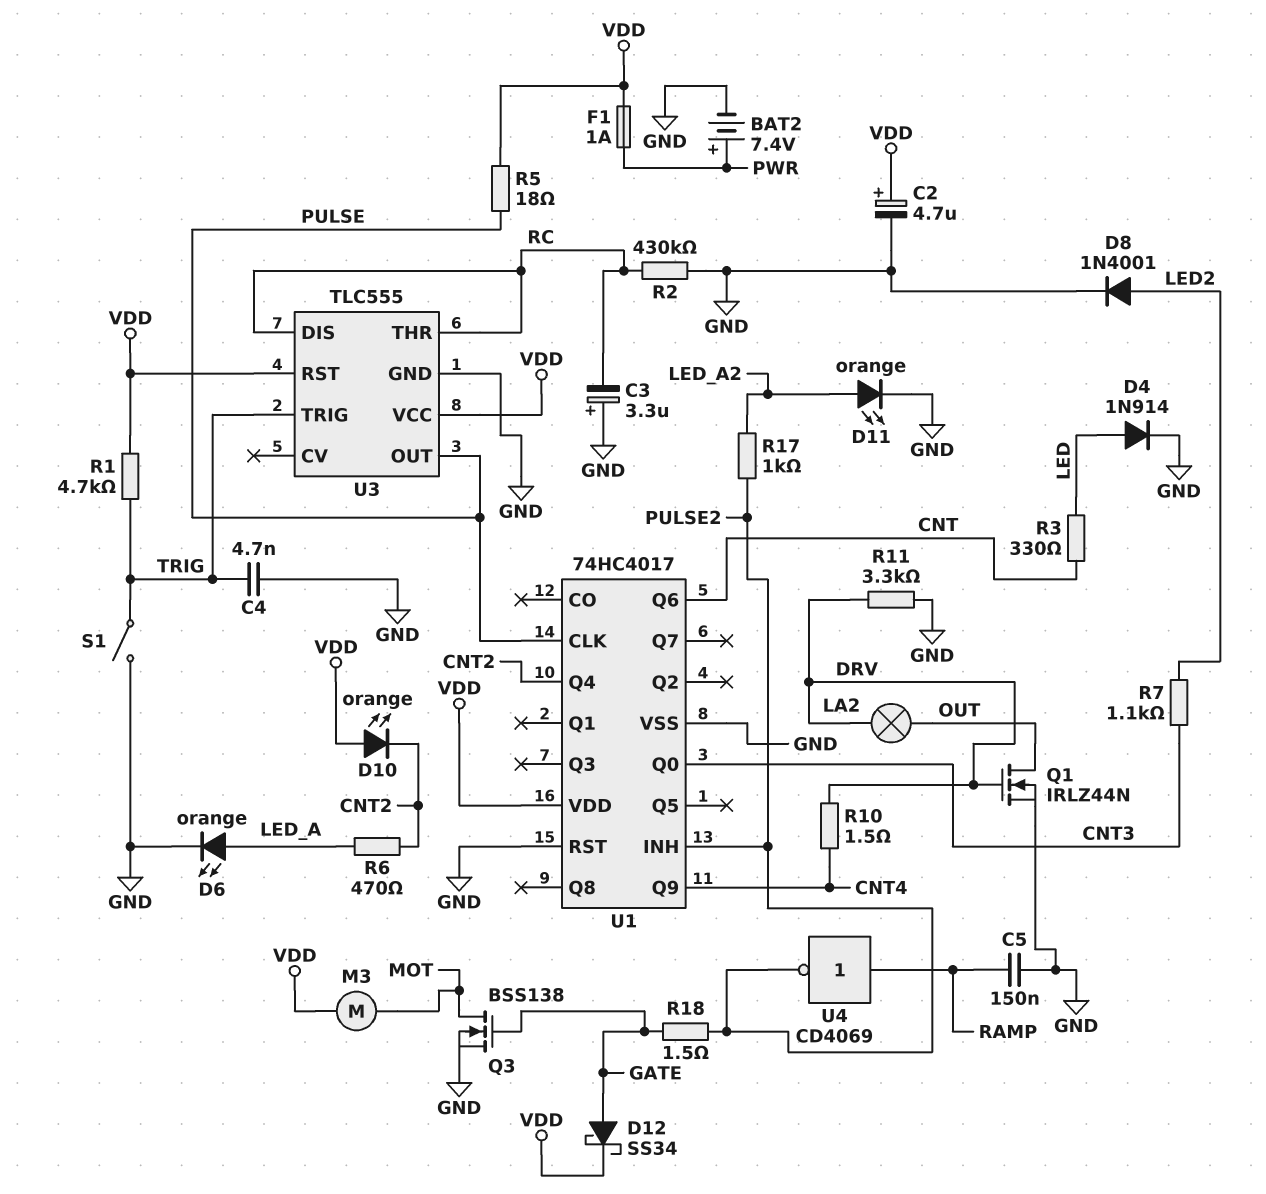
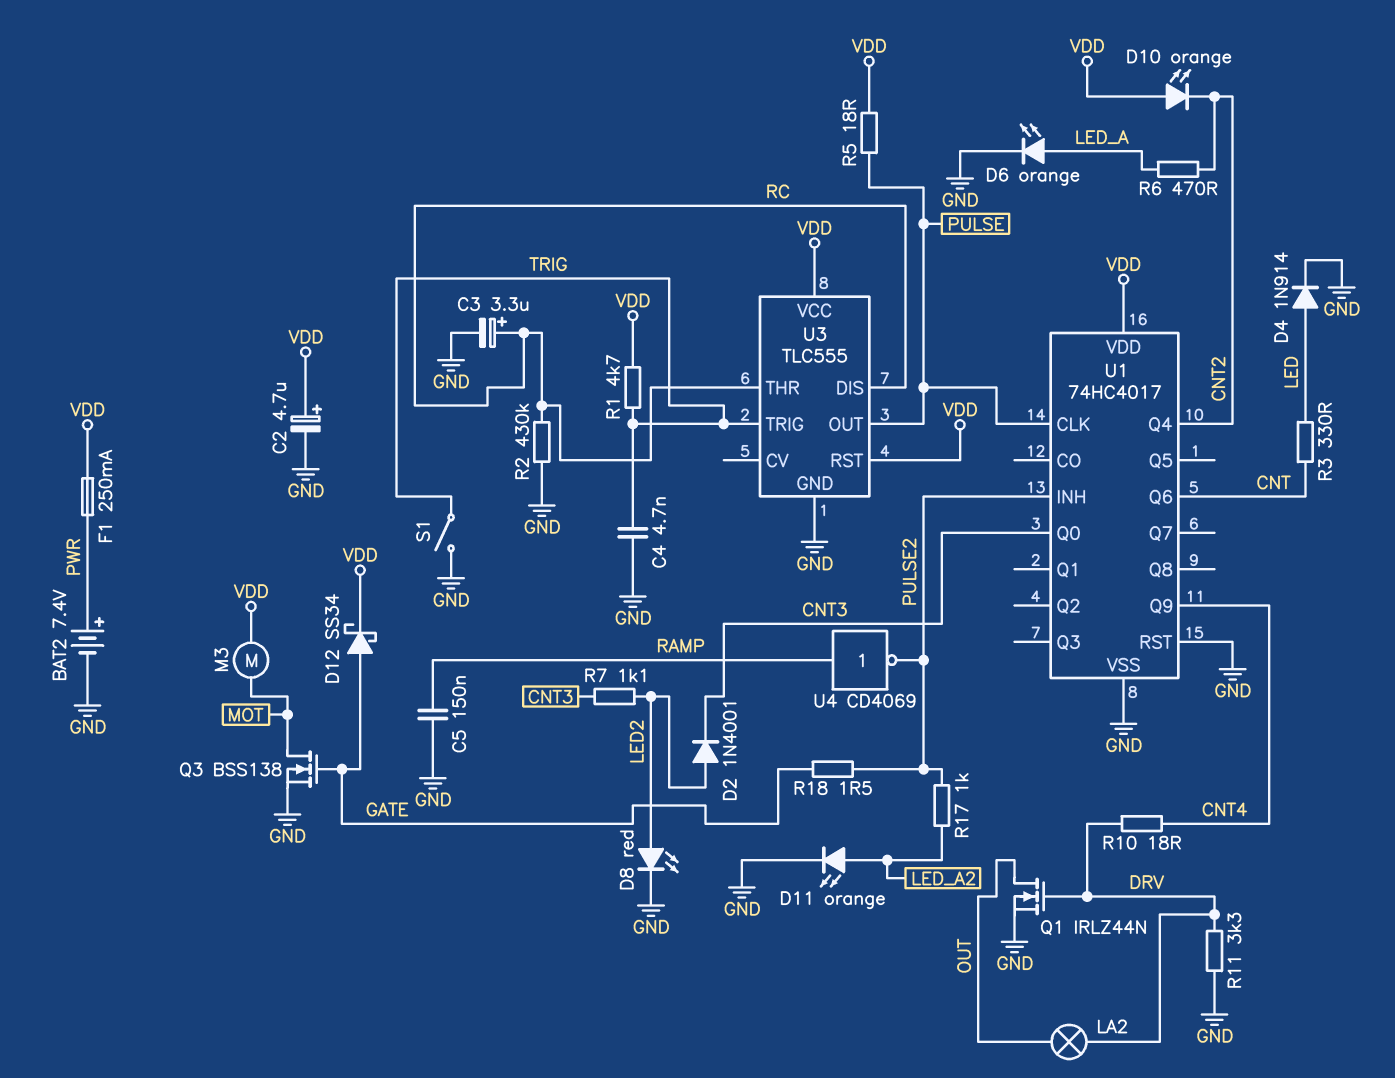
C3: 3.3uF (plus GND, minus RC) -> 3.3uF (plus RC, minus GND)
D2: none -> diode 1N4001 (A LED2, K CNT3)
D8: diode 1N4001 (A LED2, K GND) -> LED red (A LED2, K GND)
F1: 1A (PWR, VDD) -> 250mA (PWR, VDD)
R10: 1.5 (CNT4, DRV) -> 18 (CNT4, DRV)

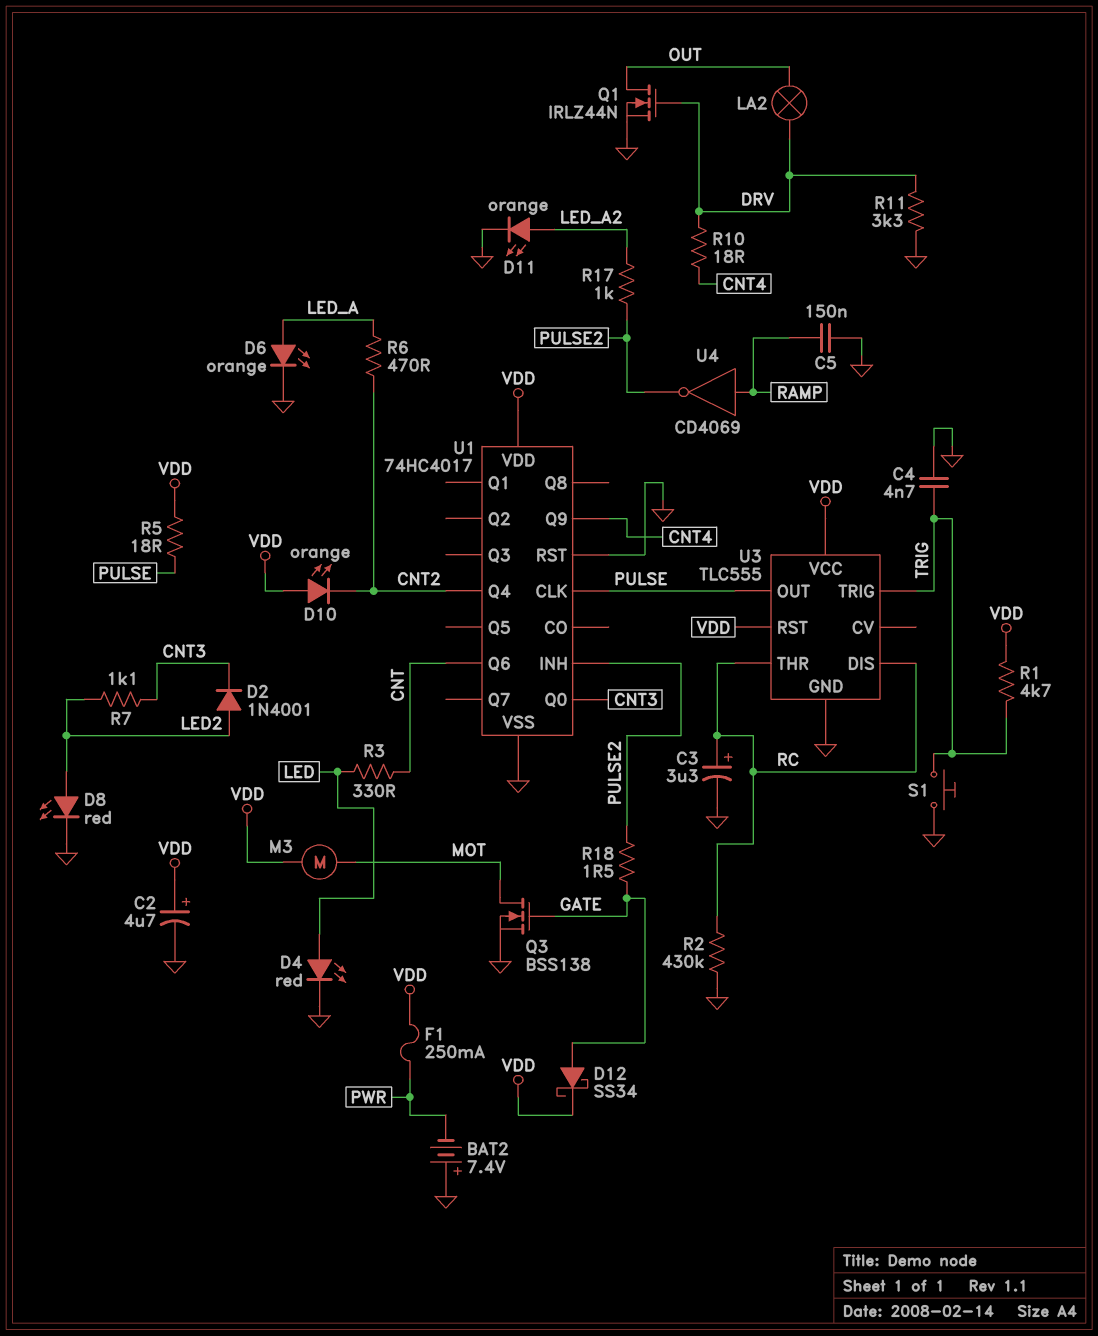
BAT2: 7.4V (plus PWR, minus GND) -> 7.4V (plus GND, minus PWR)
D4: diode 1N914 (A LED, K GND) -> LED red (A LED, K GND)
S1: switch (GND, TRIG) -> button (GND, TRIG)

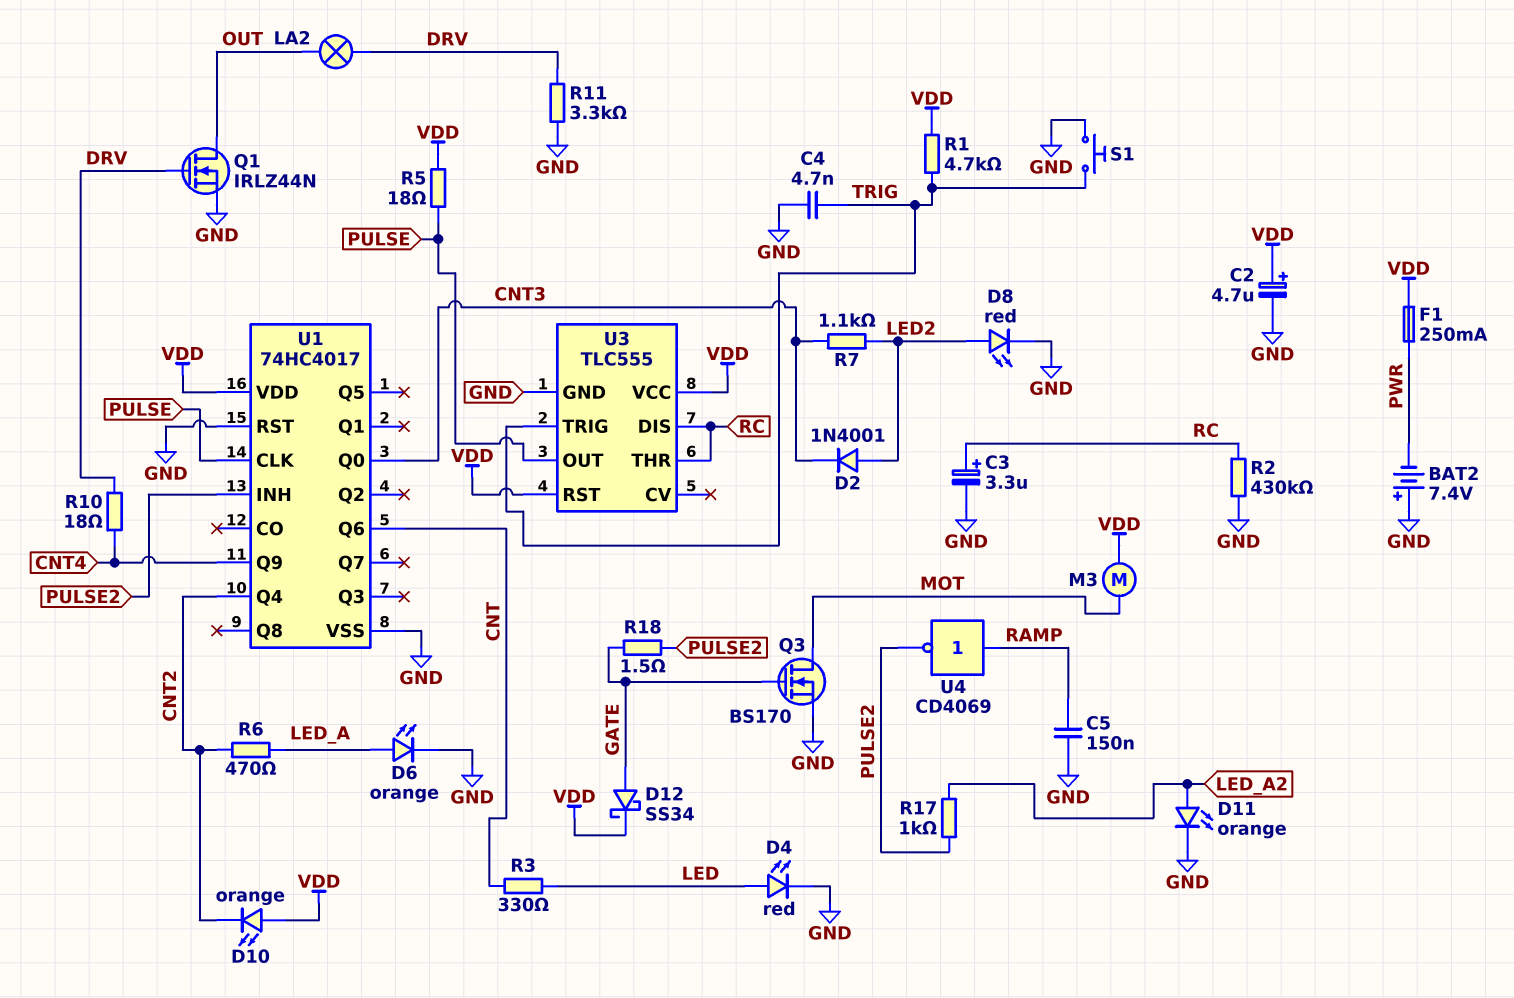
Q3: NMOS BSS138 (G GATE, D MOT, S GND) -> NMOS BS170 (G GATE, D MOT, S GND)

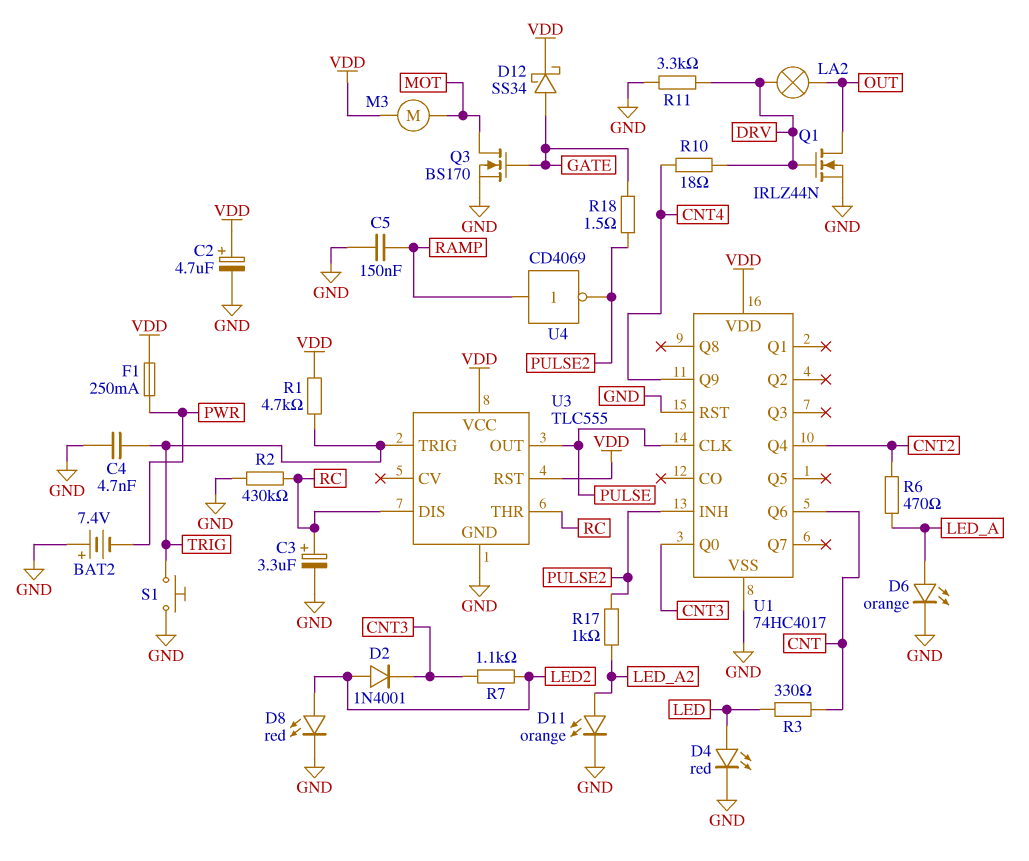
D10: LED orange (A VDD, K CNT2) -> none
R5: 18 (PULSE, VDD) -> none

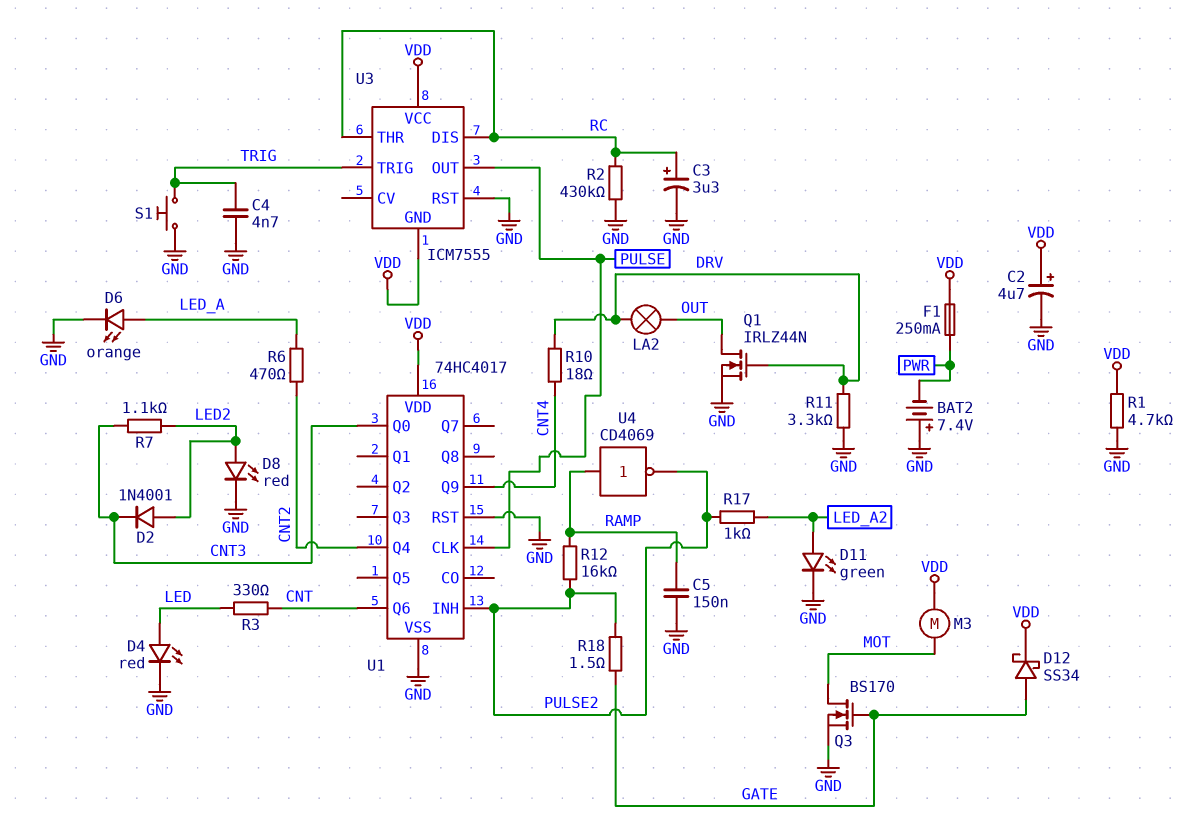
D11: LED orange (A LED_A2, K GND) -> LED green (A LED_A2, K GND)
R1: 4.7k (TRIG, VDD) -> 4.7k (GND, VDD)
R12: none -> 16k (PULSE2, RAMP)
U3: TLC555 -> ICM7555
U3 pin GND: GND -> VDD
U3 pin RST: VDD -> GND

